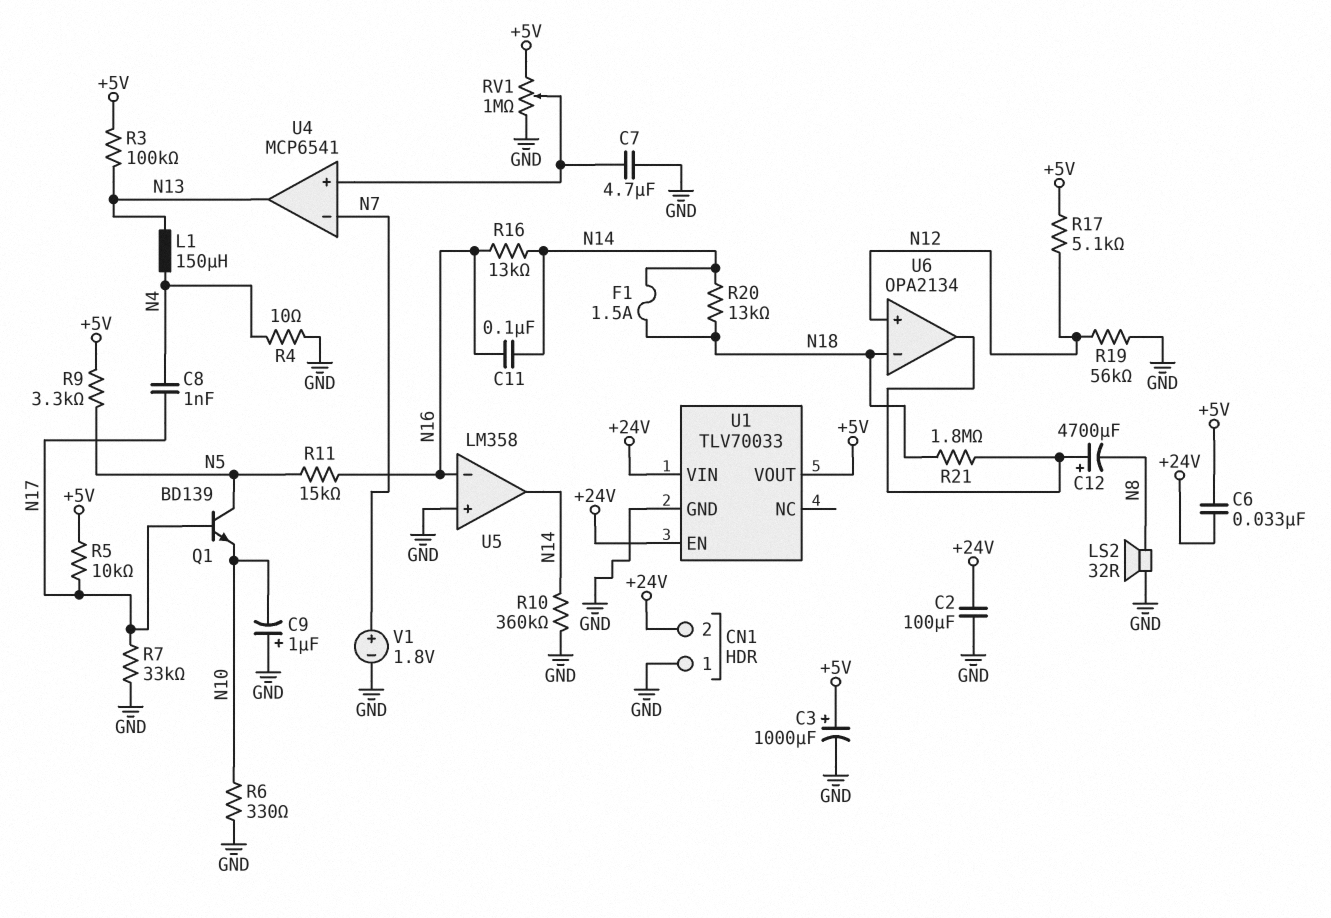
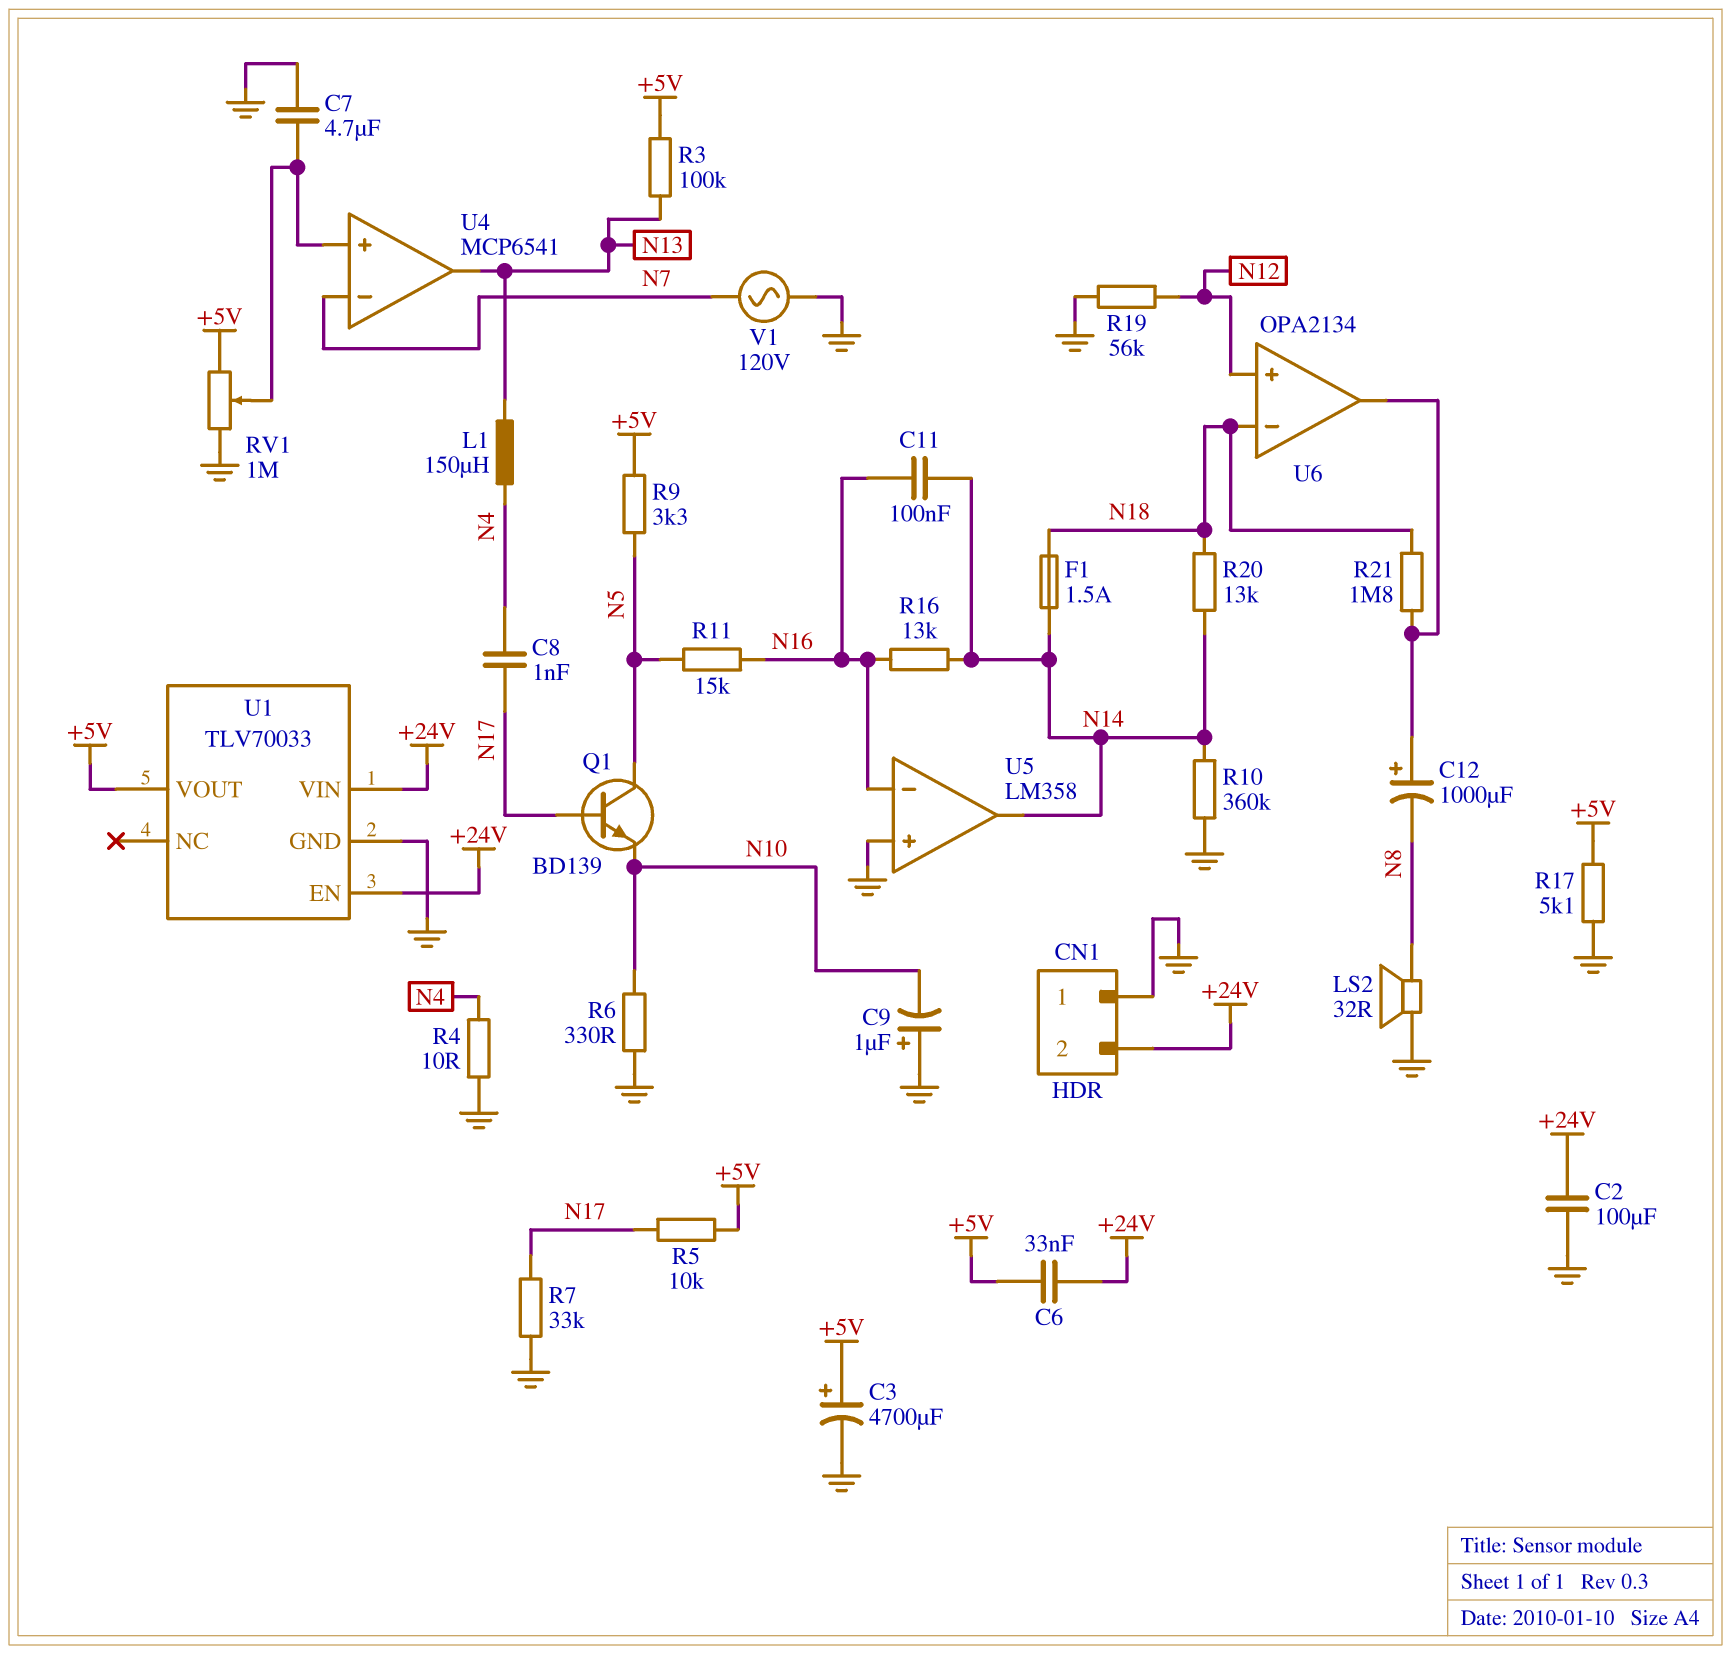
C3: 1000uF (plus +5V, minus GND) -> 4700uF (plus +5V, minus GND)
C12: 4700uF (plus U6/out, minus N8) -> 1000uF (plus U6/out, minus N8)
R17: 5.1k (+5V, N12) -> 5.1k (+5V, GND)
V1: 1.8V (plus N7, minus GND) -> AC 120V (GND, N7)

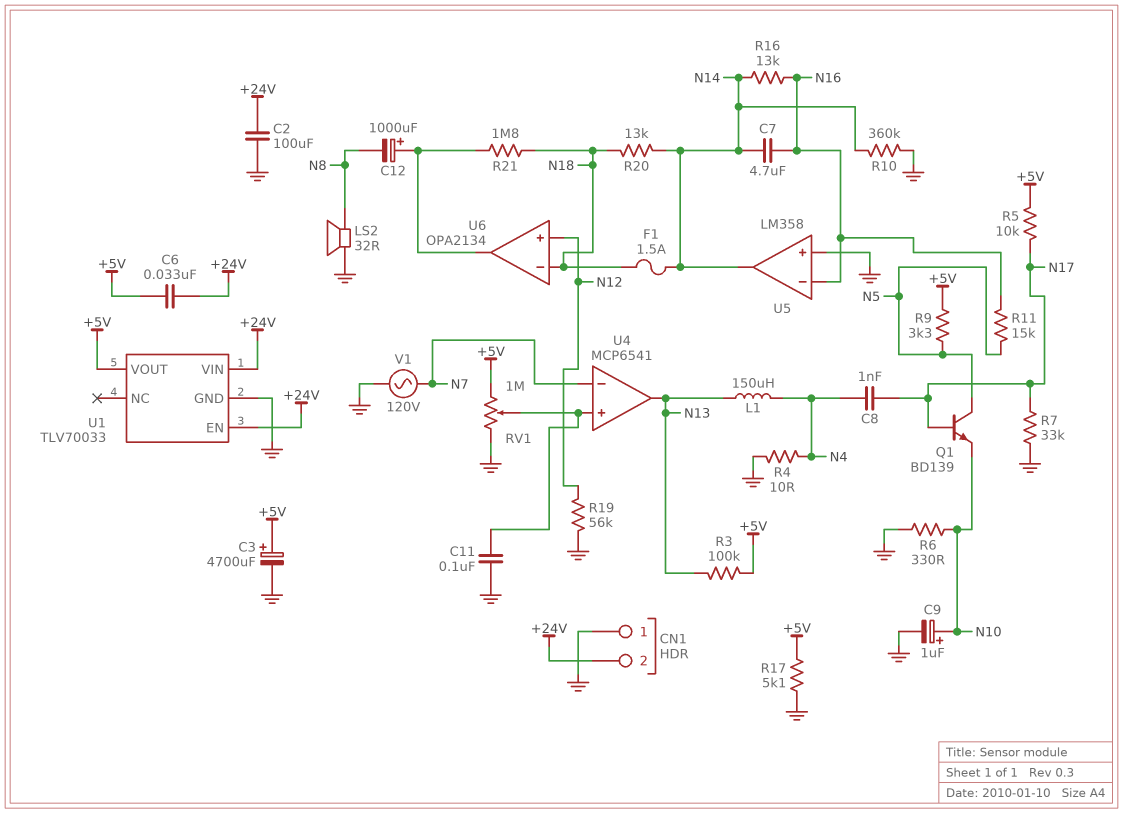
C7: 4.7uF (GND, U4/in+) -> 4.7uF (N14, N16)
C9: 1uF (plus GND, minus N10) -> 1uF (plus N10, minus GND)
C11: 100nF (N14, N16) -> 100nF (GND, U4/in+)

